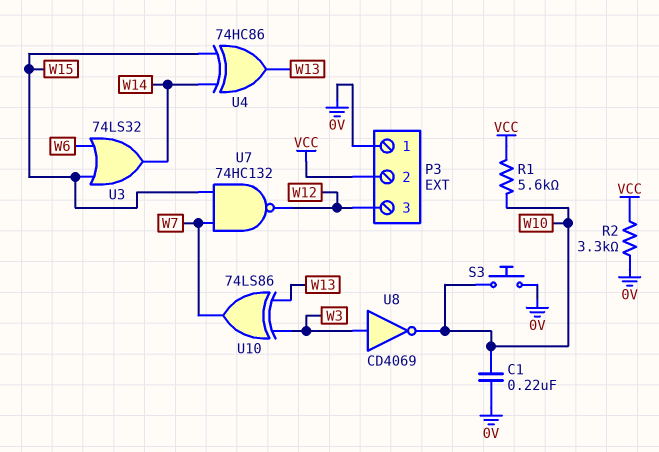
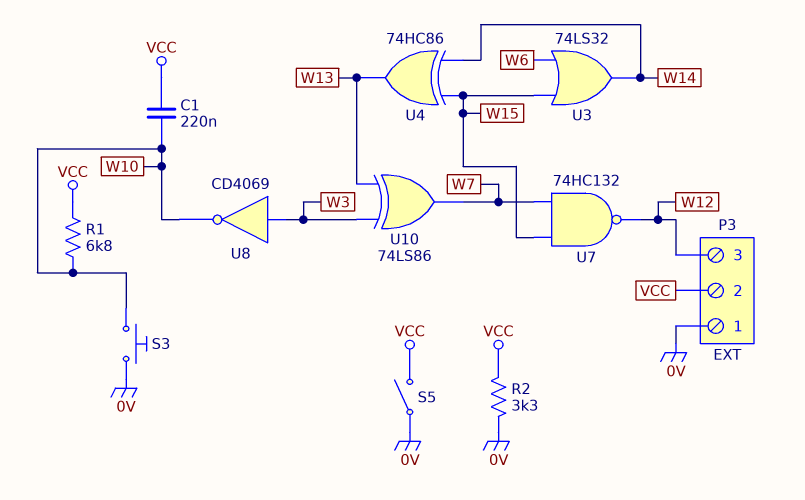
C1: 220nF (0V, W10) -> 220nF (VCC, W10)
R1: 5.6k (VCC, W10) -> 6.8k (VCC, W10)
S5: none -> switch (0V, VCC)

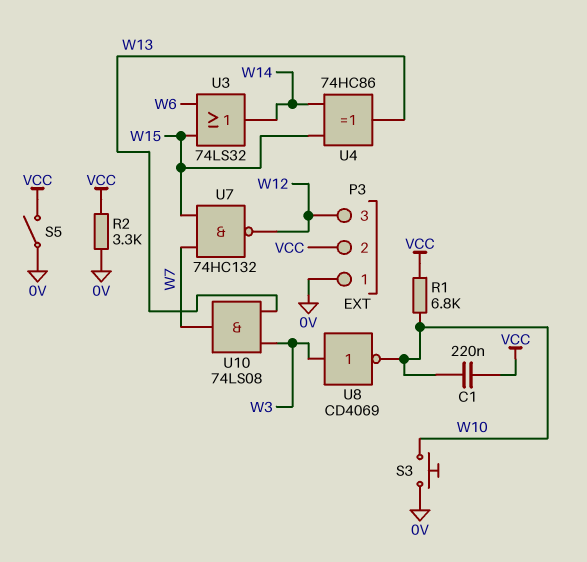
U10: XOR 74LS86 (in W3, in W13, out W7) -> AND 74LS08 (in W3, in W13, out W7)

